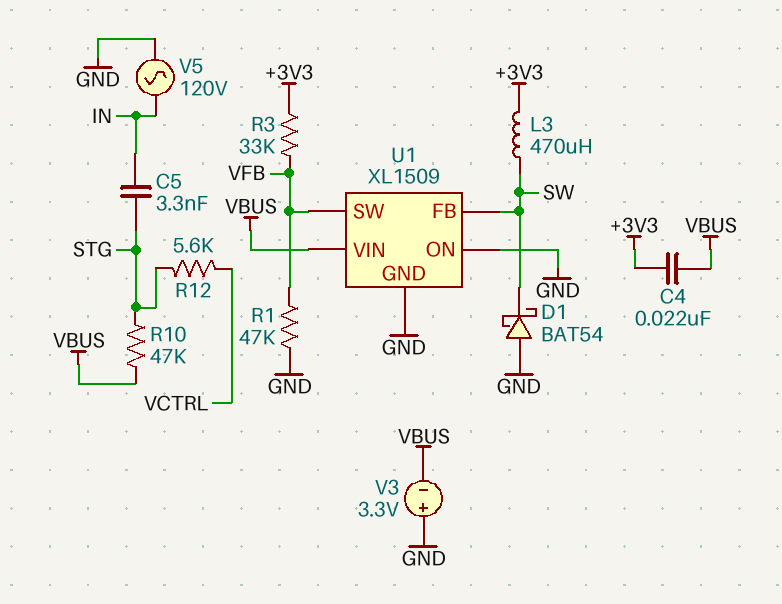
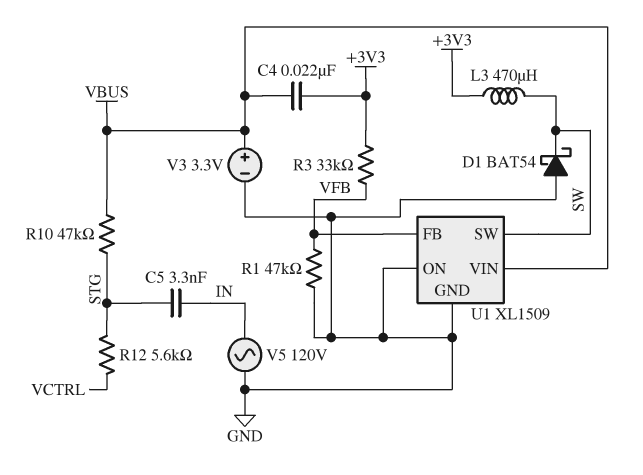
U1 pin FB: SW -> VFB
U1 pin SW: VFB -> SW
V3: 3.3V (plus GND, minus VBUS) -> 3.3V (plus VBUS, minus GND)

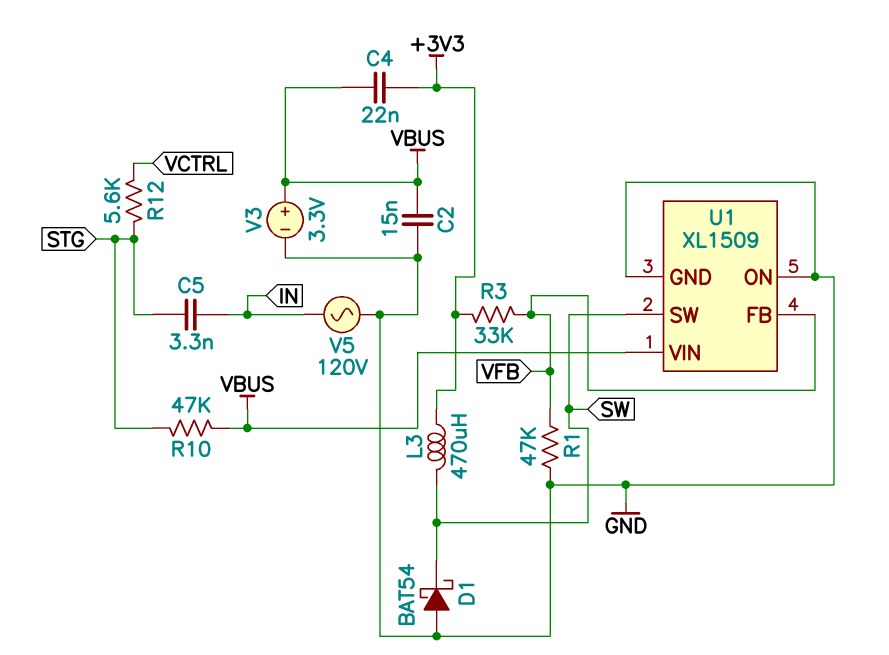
C2: none -> 15nF (GND, VBUS)

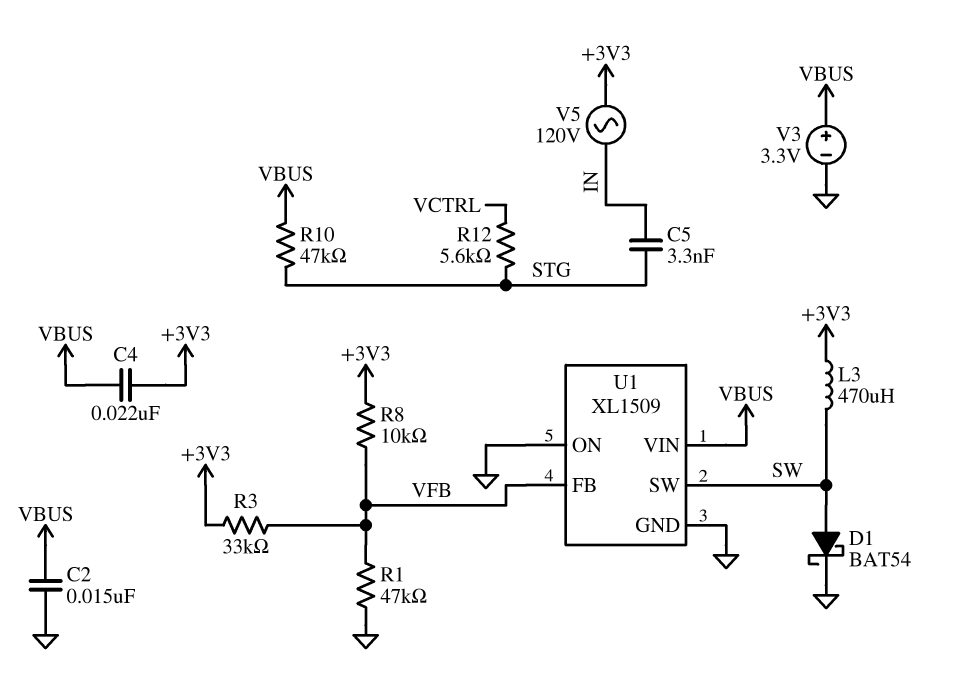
D1: schottky BAT54 (A GND, K SW) -> schottky BAT54 (A SW, K GND)
R8: none -> 10k (+3V3, VFB)
V5: AC 120V (GND, IN) -> AC 120V (+3V3, IN)

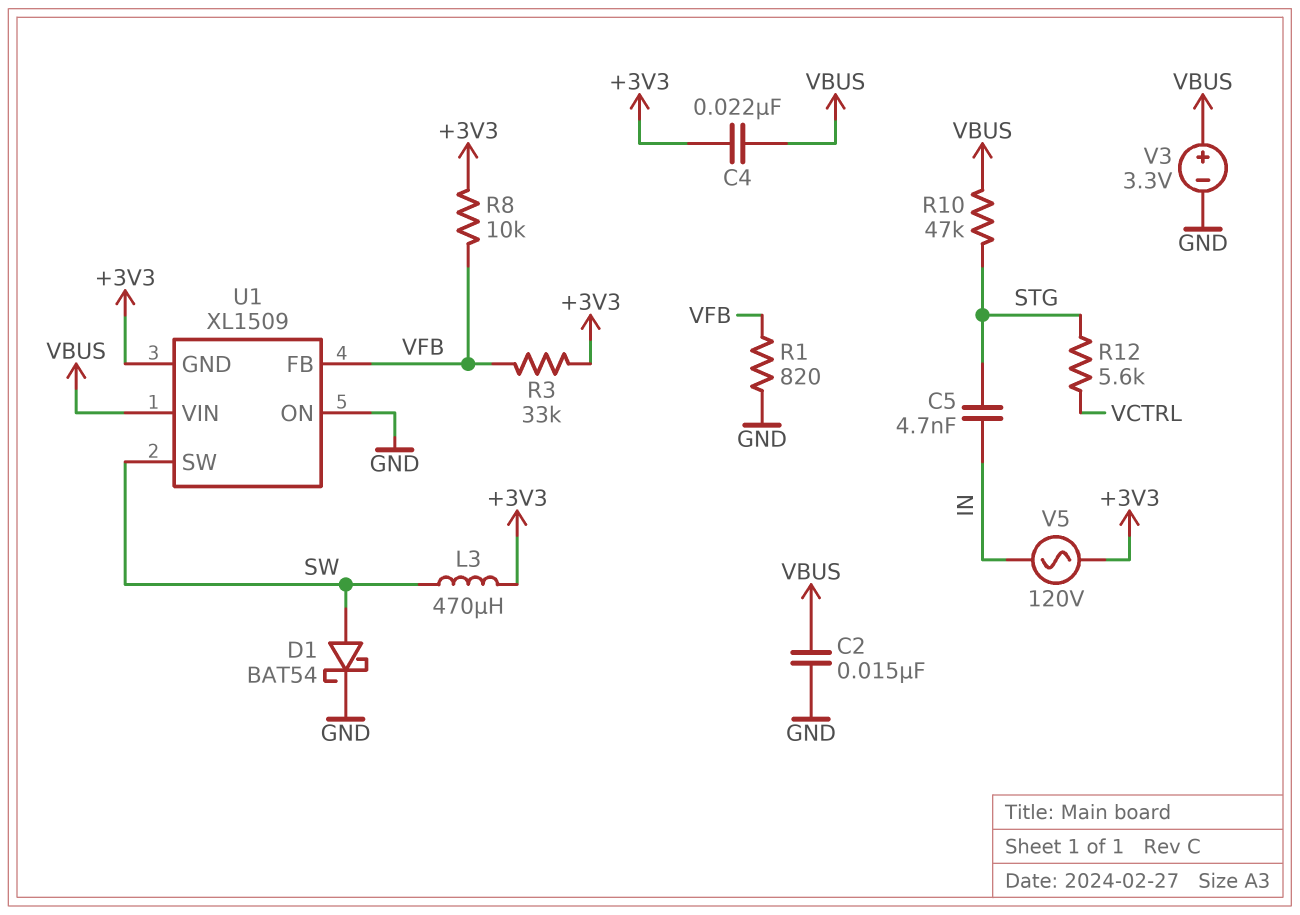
C5: 3.3nF (IN, STG) -> 4.7nF (IN, STG)
R1: 47k (GND, VFB) -> 820 (GND, VFB)
U1 pin GND: GND -> +3V3

